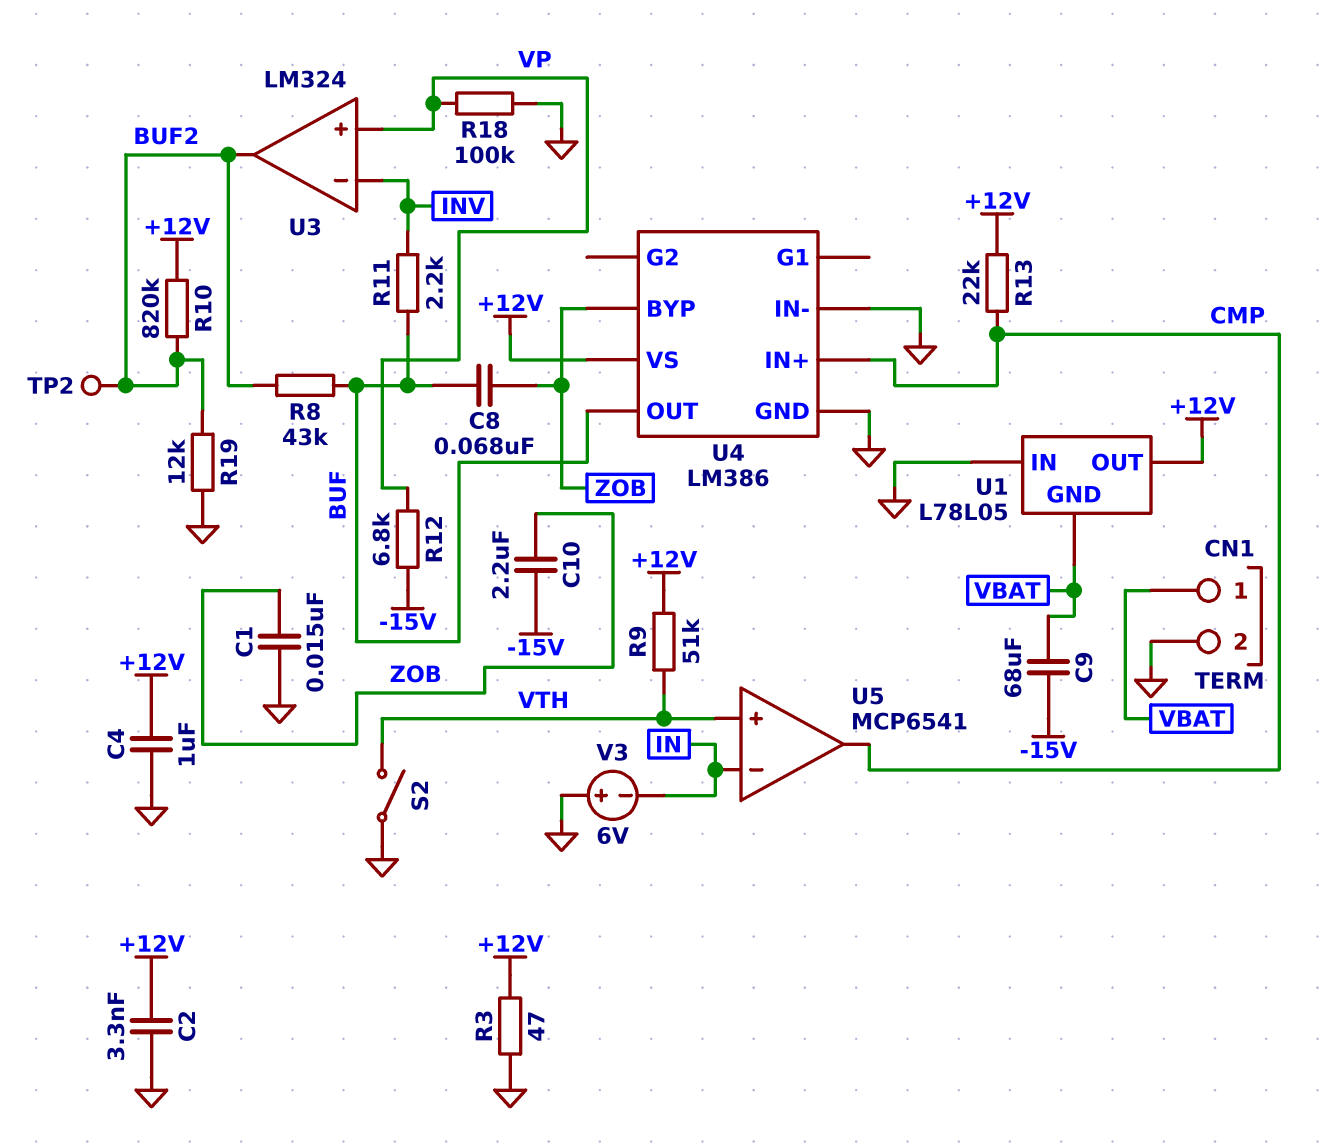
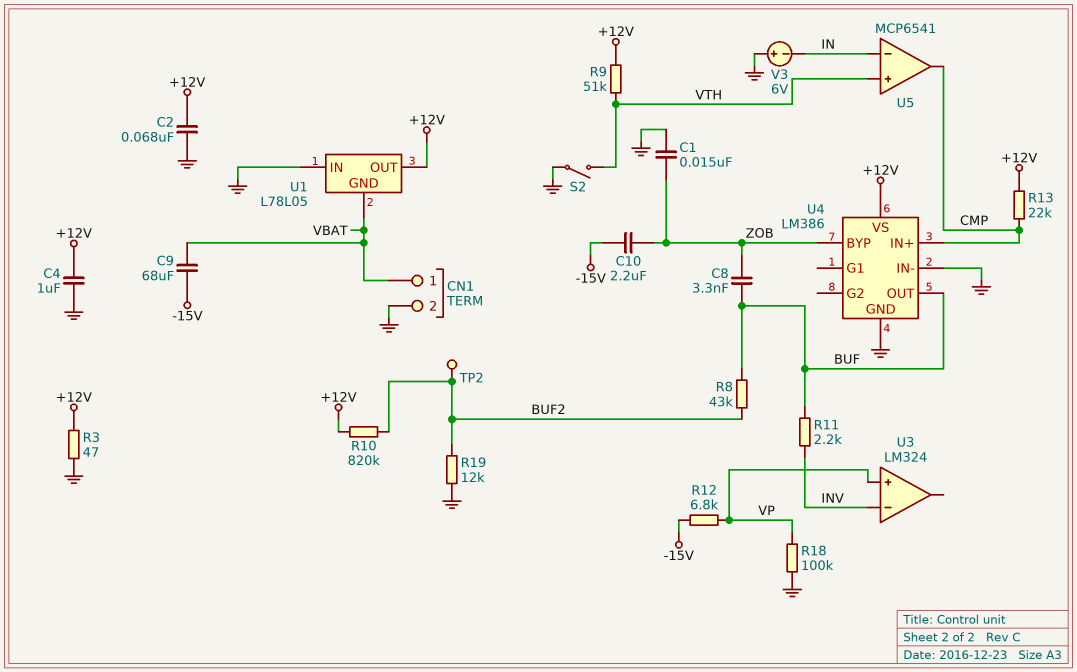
C2: 3.3nF (+12V, GND) -> 68nF (+12V, GND)
C8: 68nF (BUF, ZOB) -> 3.3nF (BUF, ZOB)
U3 pin out: BUF2 -> none

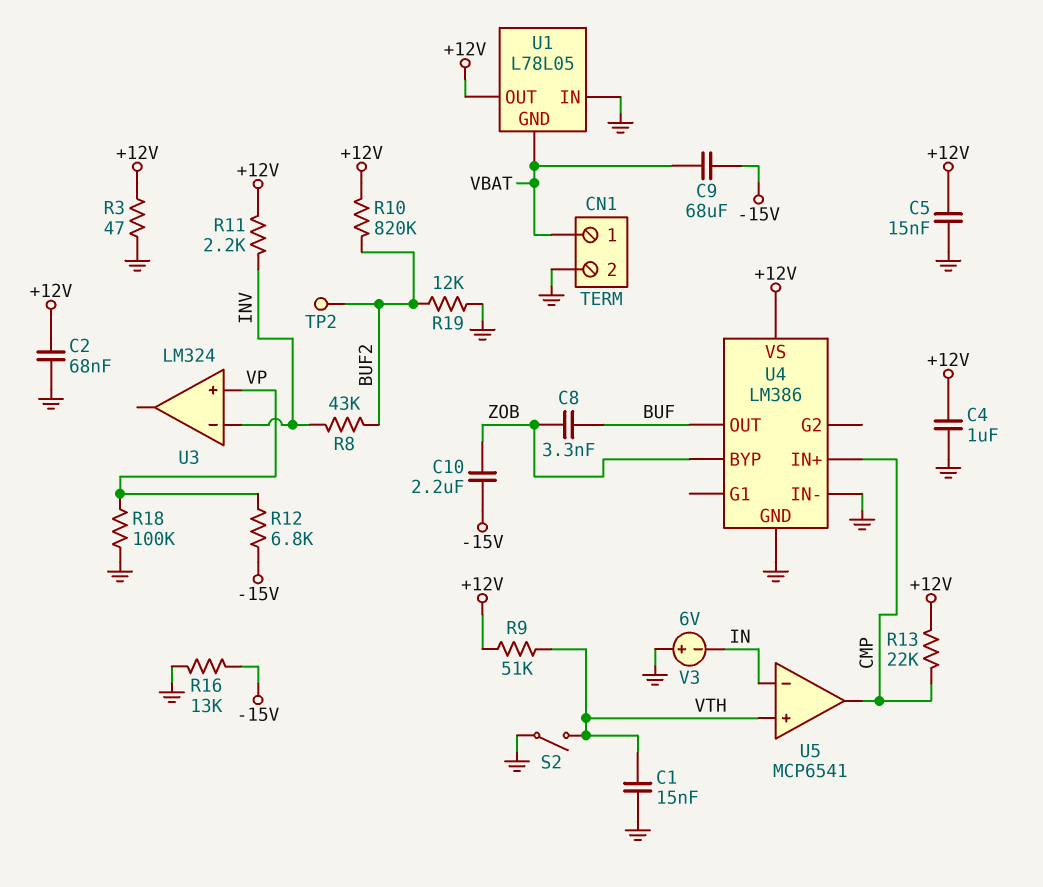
C1: 15nF (GND, ZOB) -> 15nF (GND, VTH)
C5: none -> 15nF (+12V, GND)
R8: 43k (BUF, BUF2) -> 43k (BUF2, INV)
R11: 2.2k (BUF, INV) -> 2.2k (+12V, INV)
R16: none -> 13k (-15V, GND)

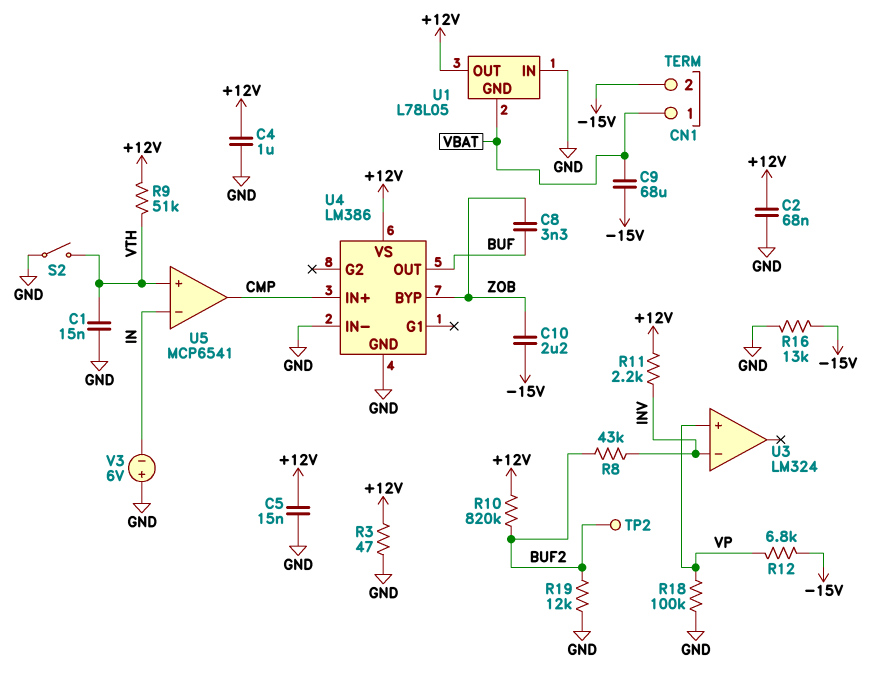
CN1 pin 2: GND -> -15V
R13: 22k (+12V, CMP) -> none

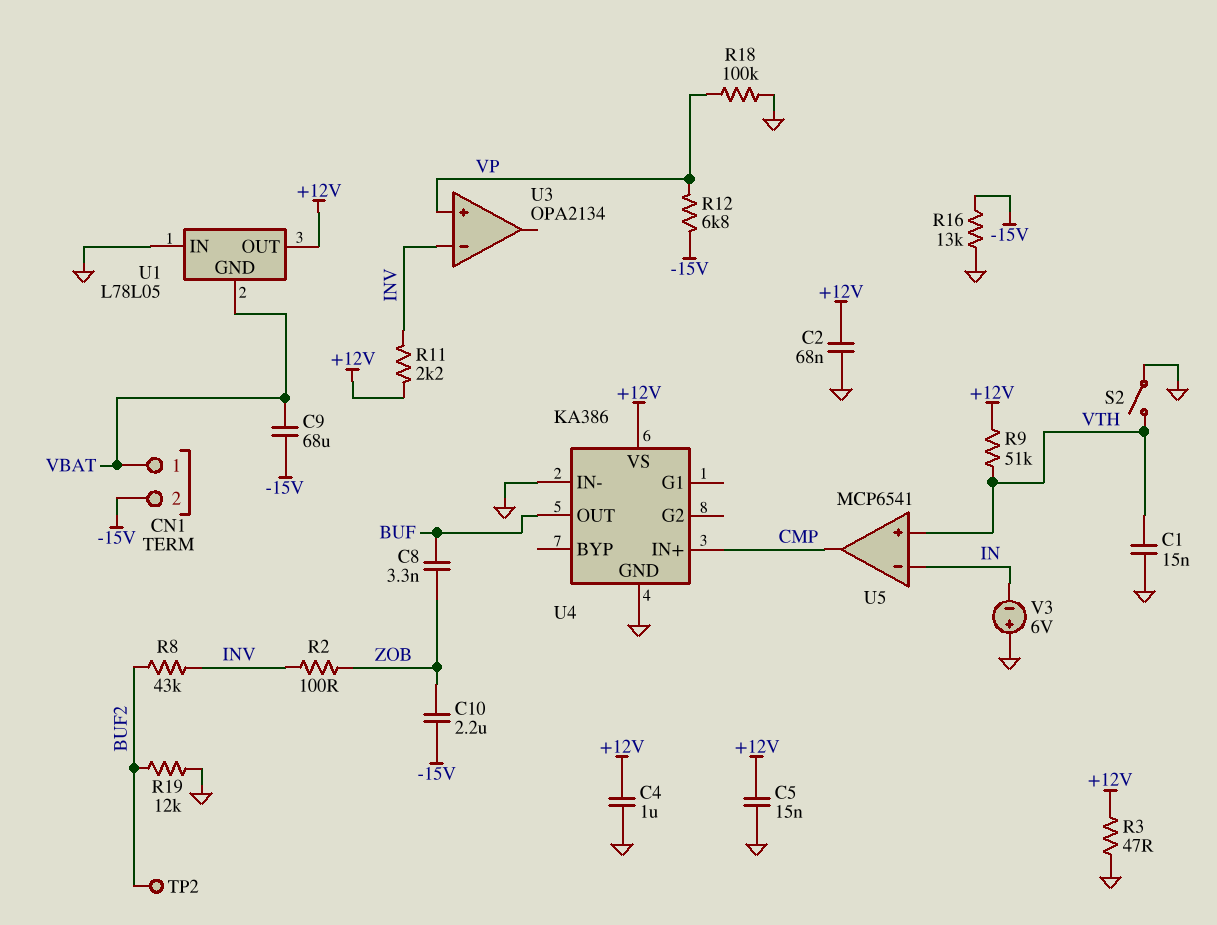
R2: none -> 100 (INV, ZOB)
R10: 820k (+12V, BUF2) -> none
U3: LM324 -> OPA2134
U4: LM386 -> KA386
U4 pin BYP: ZOB -> none

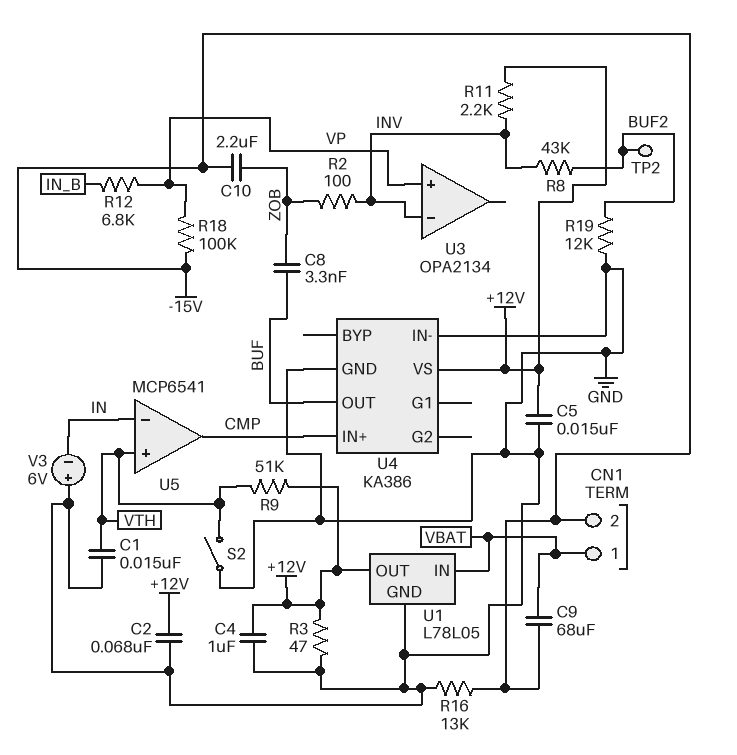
R12: 6.8k (-15V, VP) -> 6.8k (IN_B, VP)
R18: 100k (GND, VP) -> 100k (-15V, VP)
U1 pin GND: VBAT -> GND
U1 pin IN: GND -> VBAT

